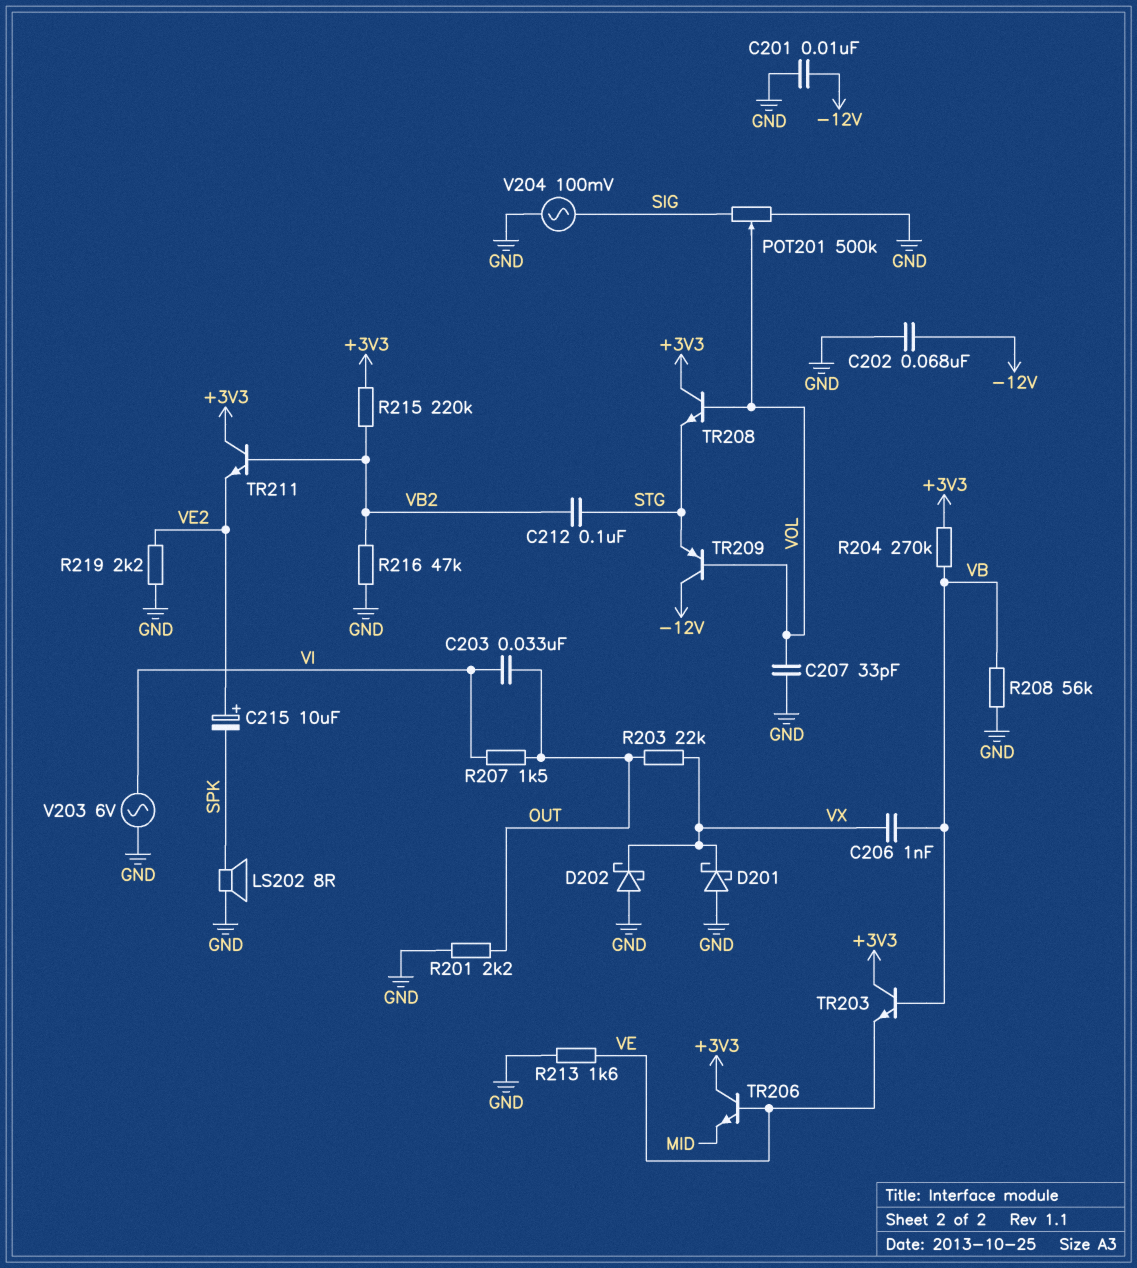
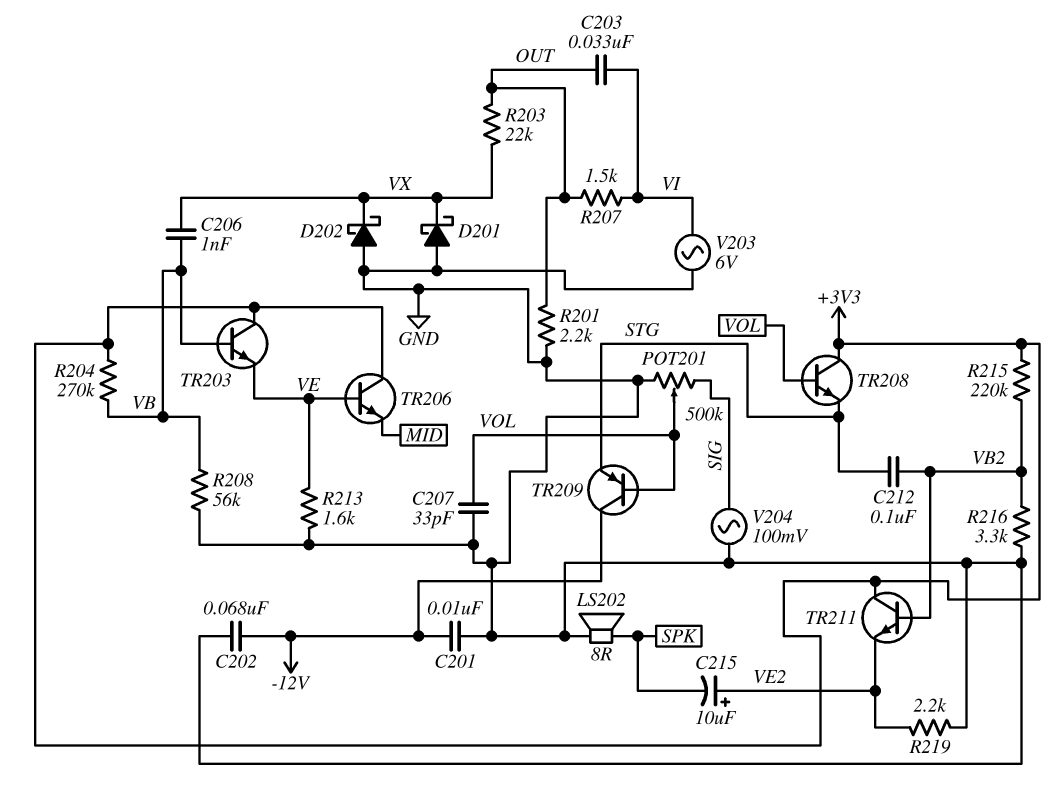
R216: 47k (GND, VB2) -> 3.3k (GND, VB2)

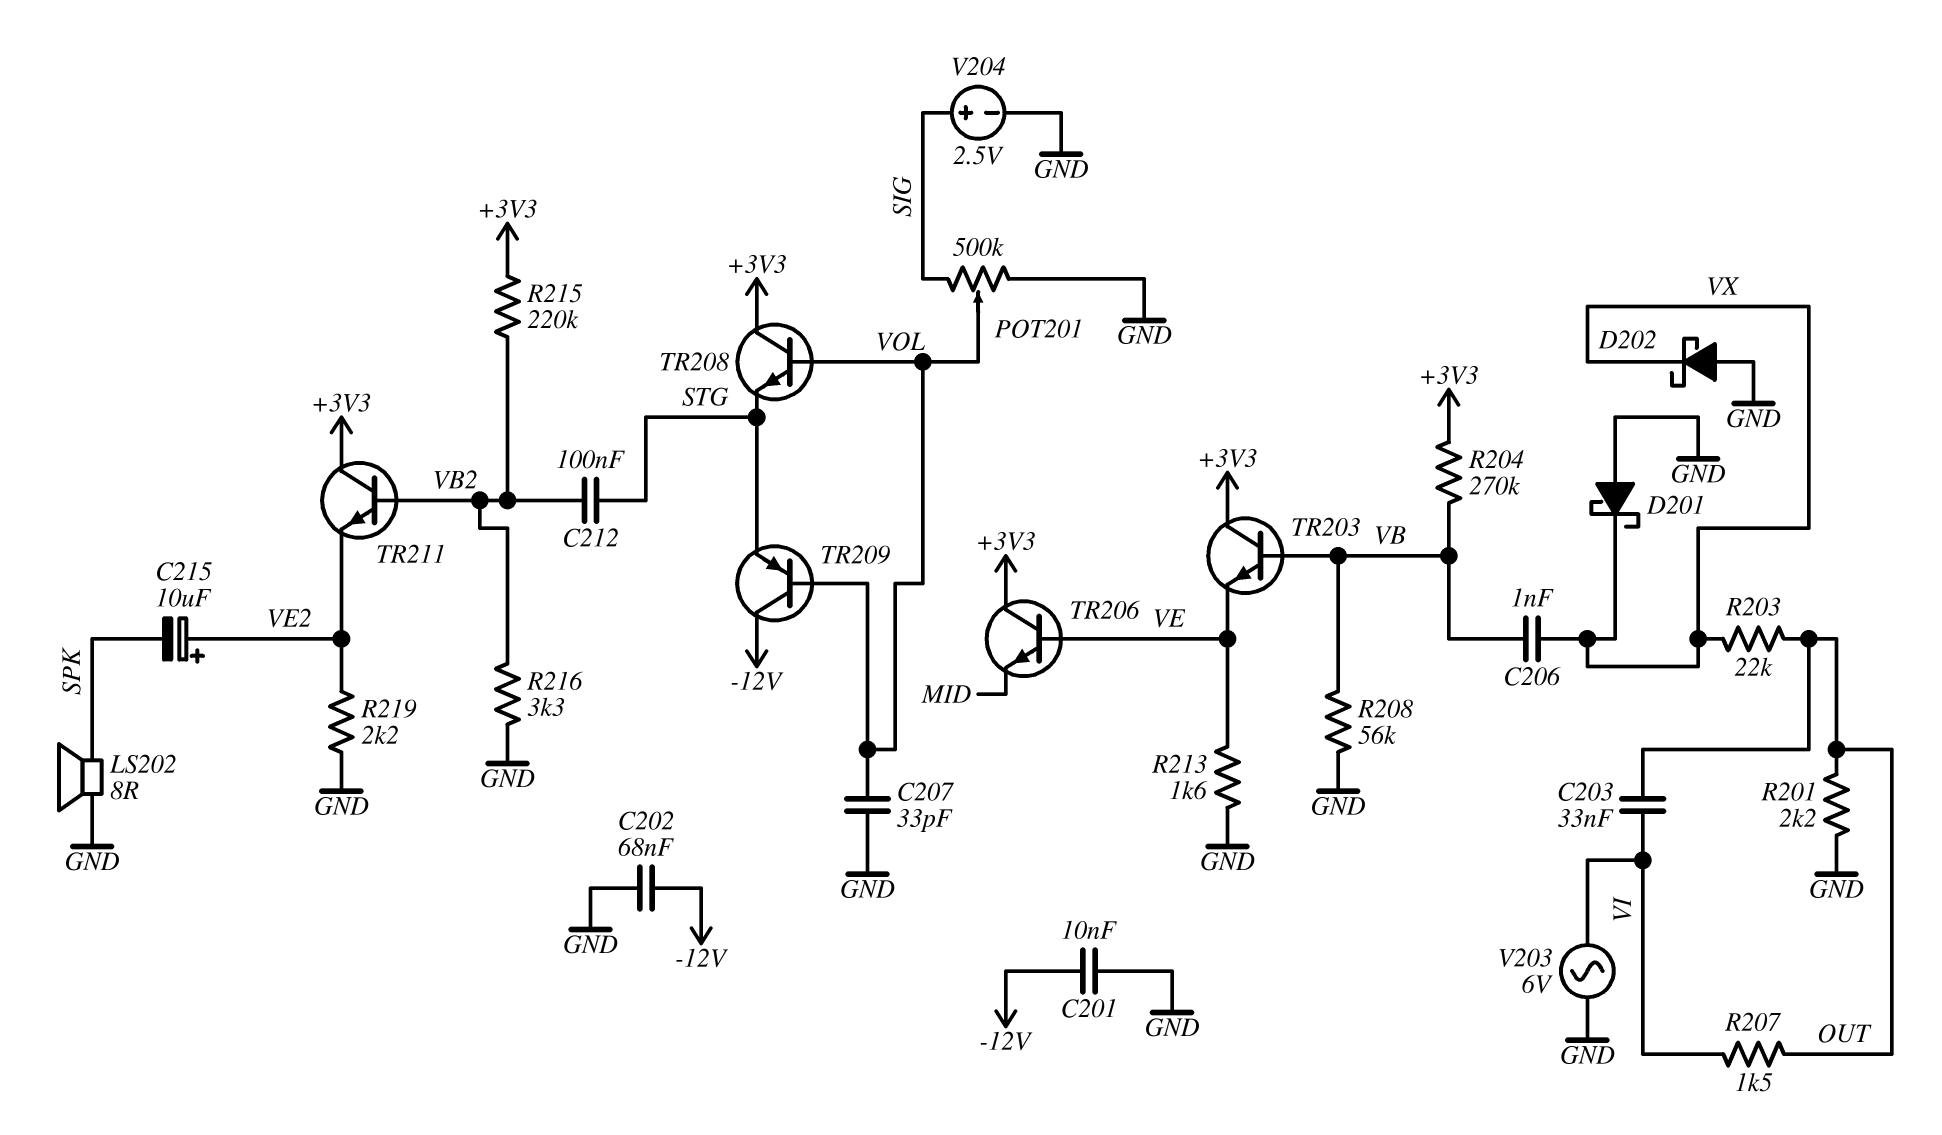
V204: AC 100mV (GND, SIG) -> 2.5V (plus SIG, minus GND)

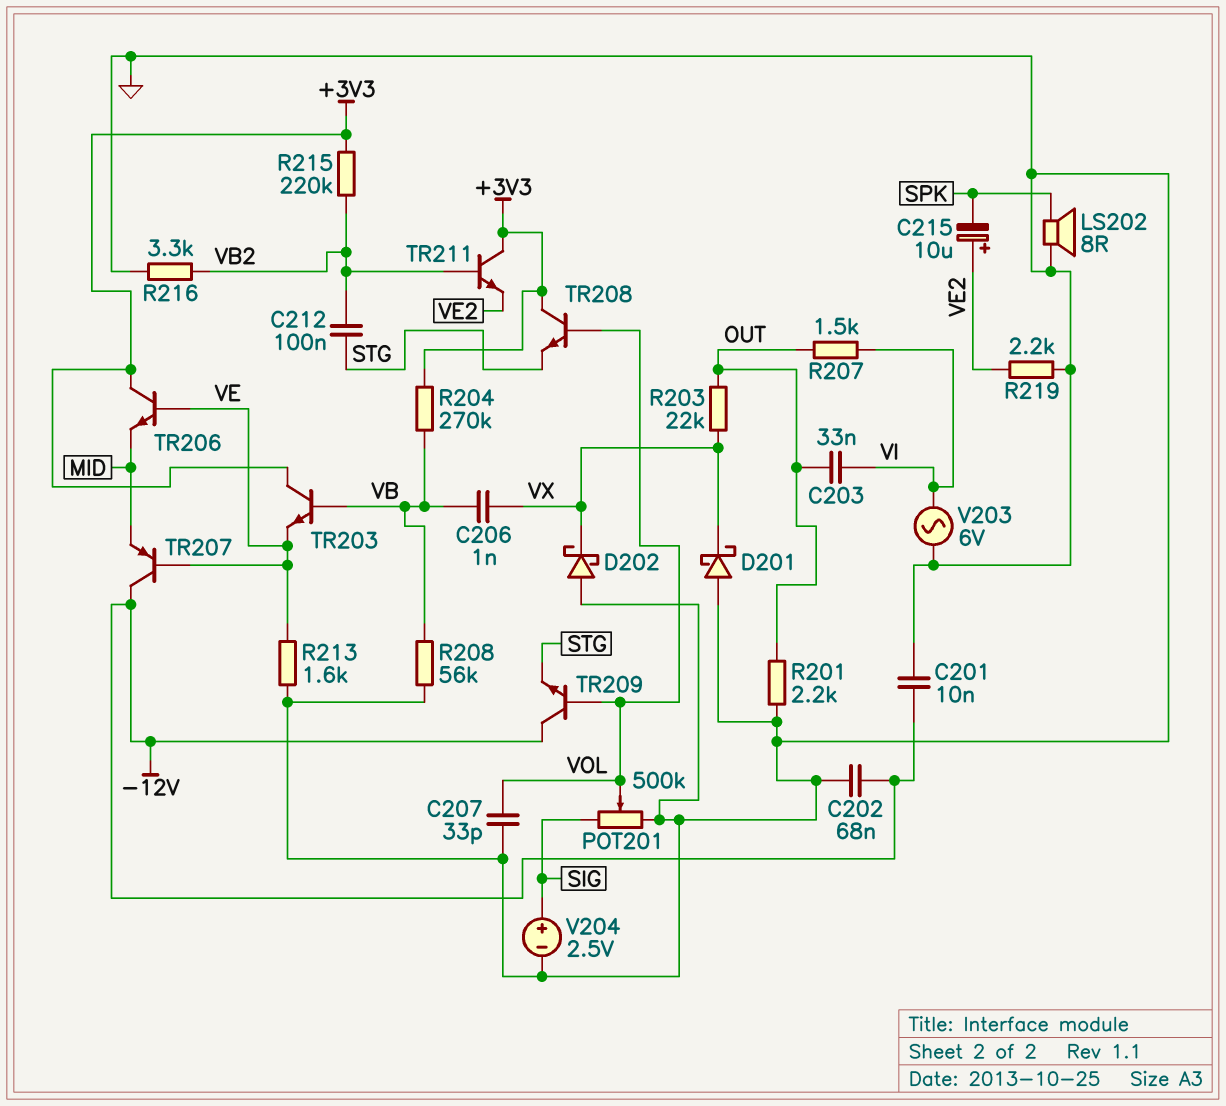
TR207: none -> PNP (B VE, C -12V, E MID)
TR209: PNP (B VOL, C -12V, E STG) -> NPN (B VOL, C -12V, E STG)

